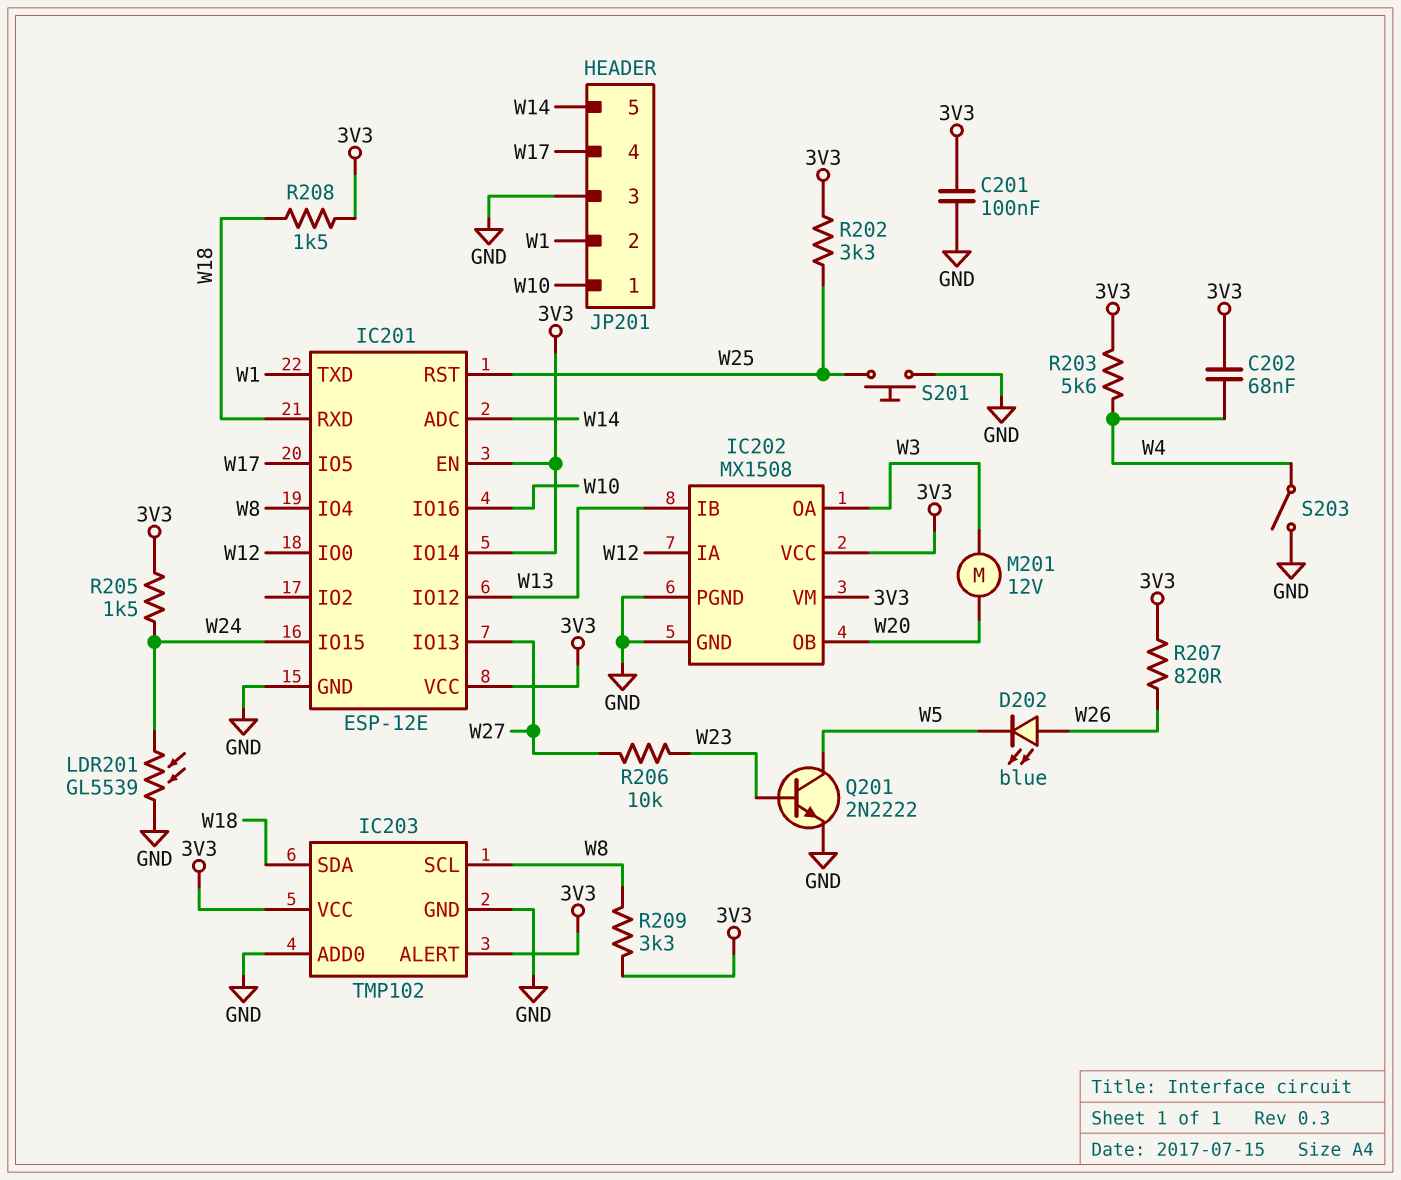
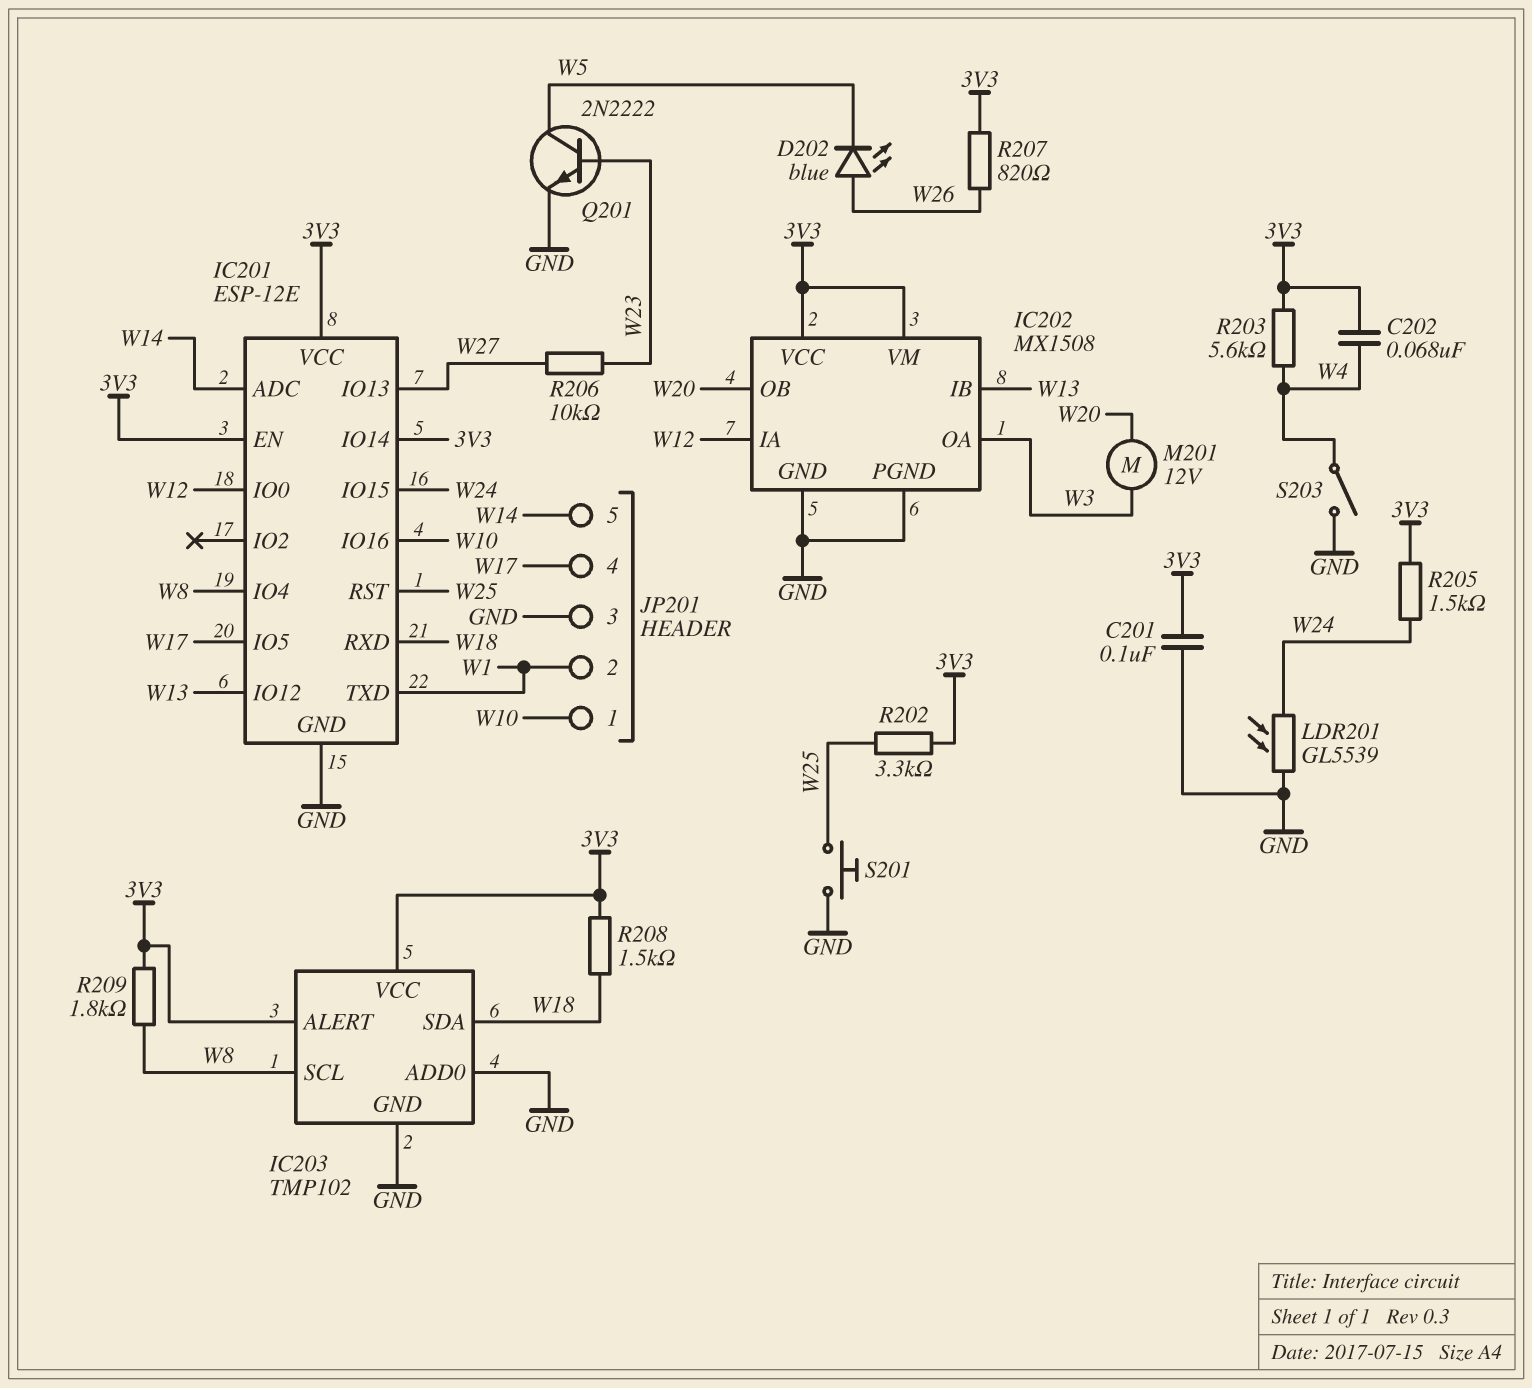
R209: 3.3k (3V3, W8) -> 1.8k (3V3, W8)

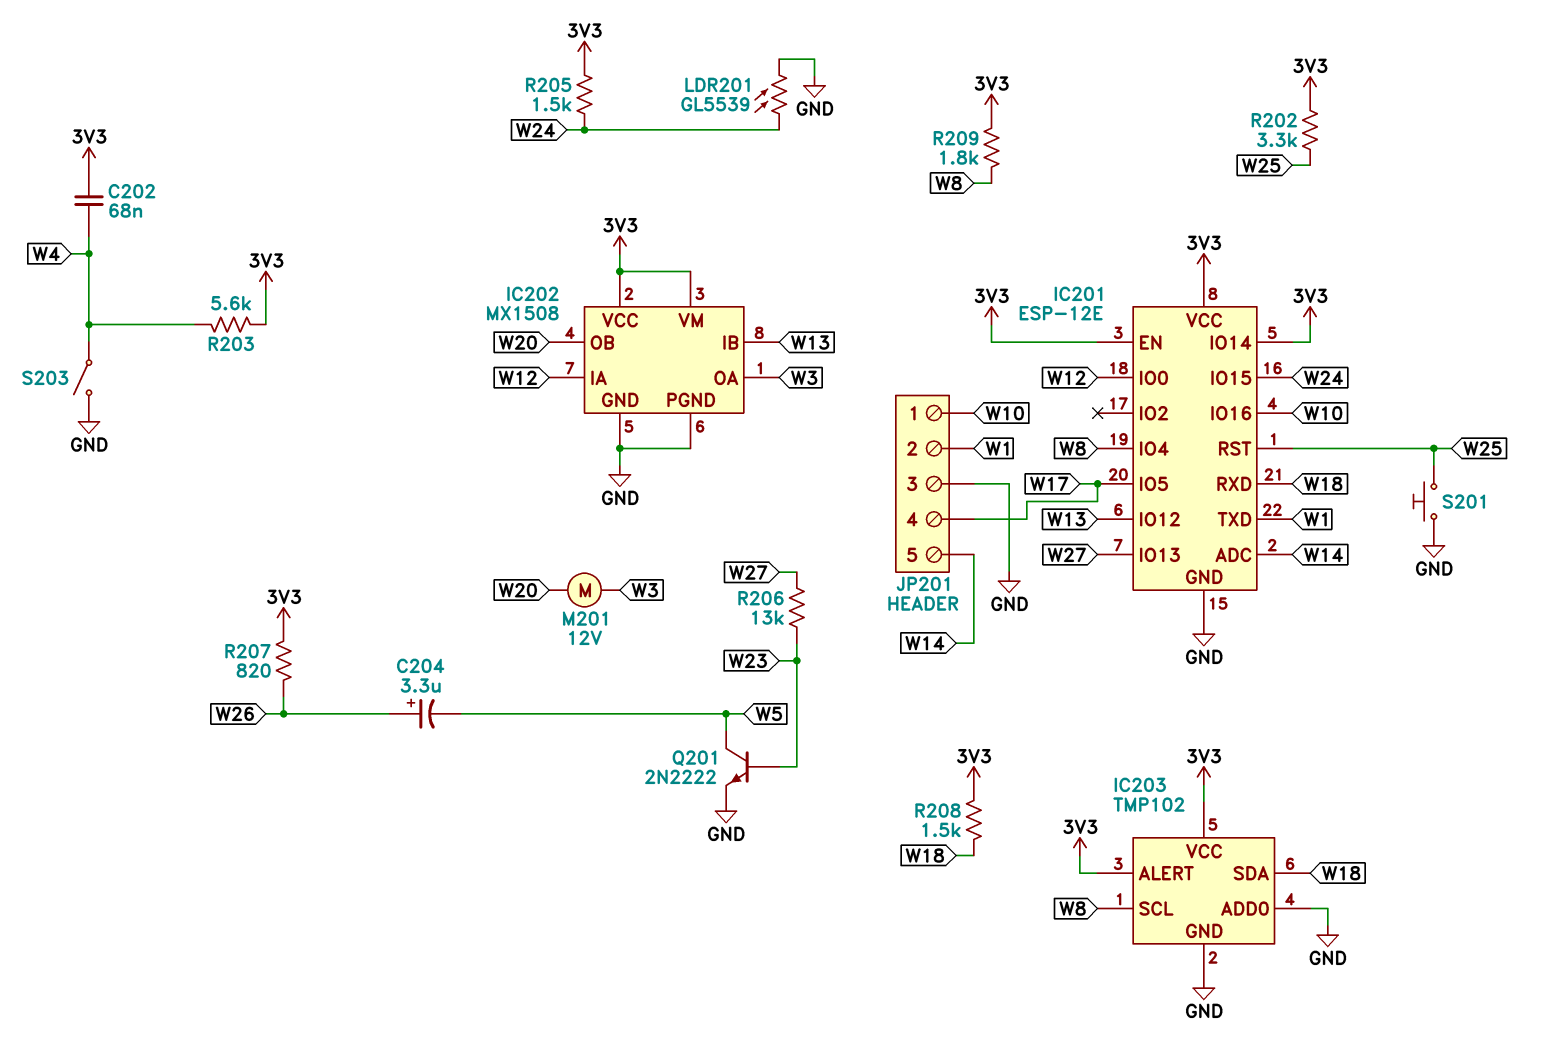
C201: 100nF (3V3, GND) -> none
C204: none -> 3.3uF (plus W26, minus W5)
D202: LED blue (A W26, K W5) -> none
R206: 10k (W23, W27) -> 13k (W23, W27)

